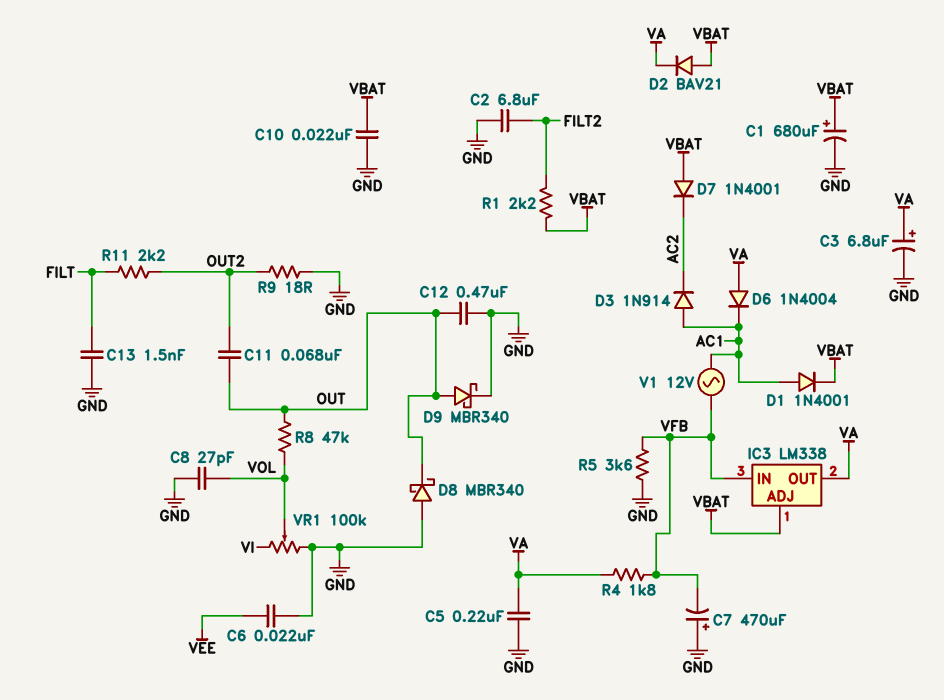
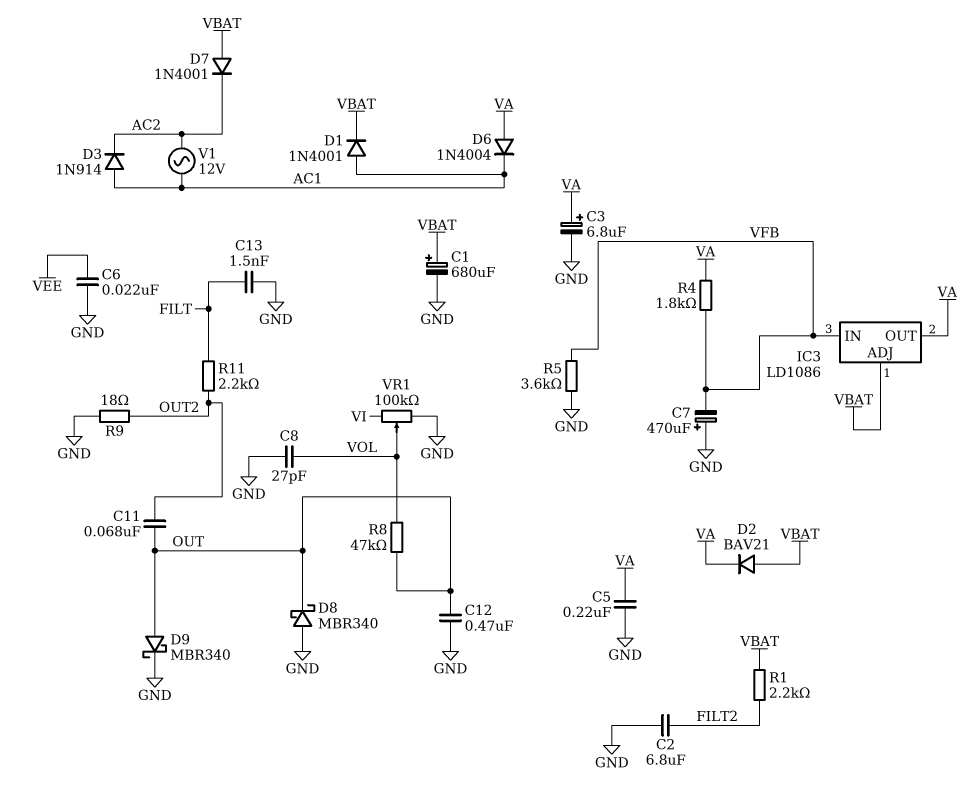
C10: 22nF (GND, VBAT) -> none
IC3: LM338 -> LD1086
V1: AC 12V (AC1, VFB) -> AC 12V (AC1, AC2)

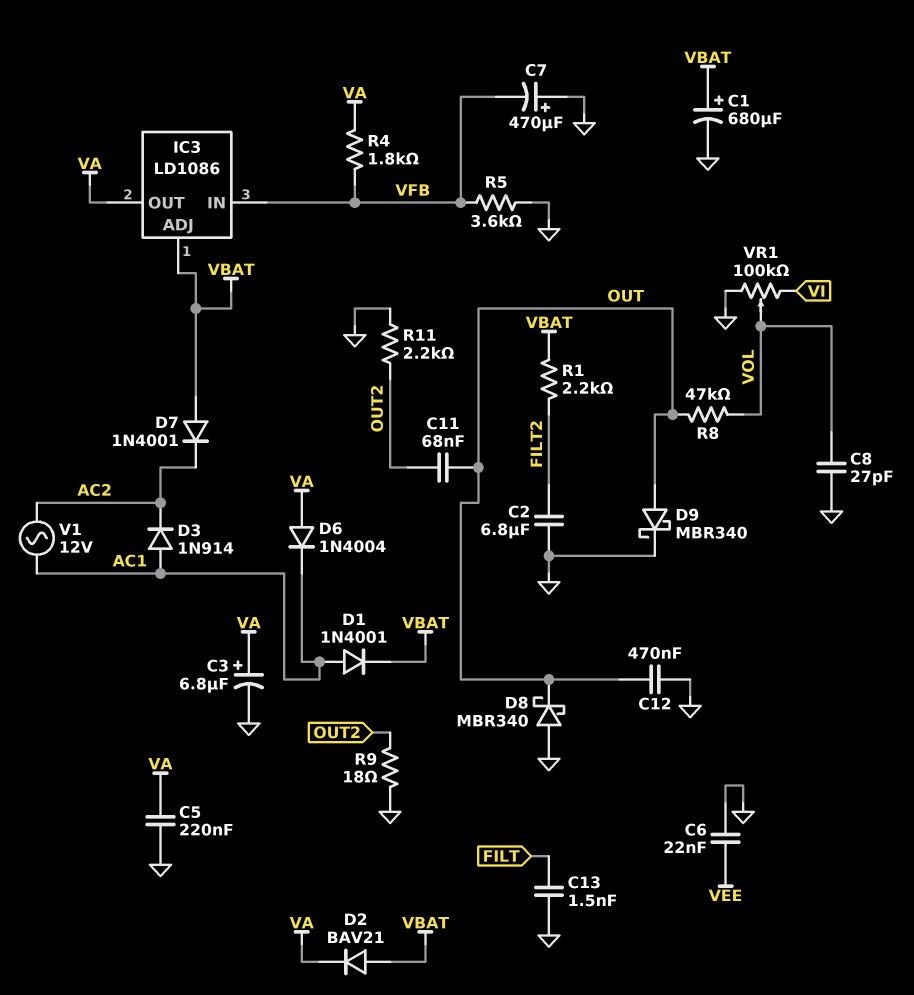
R11: 2.2k (FILT, OUT2) -> 2.2k (GND, OUT2)

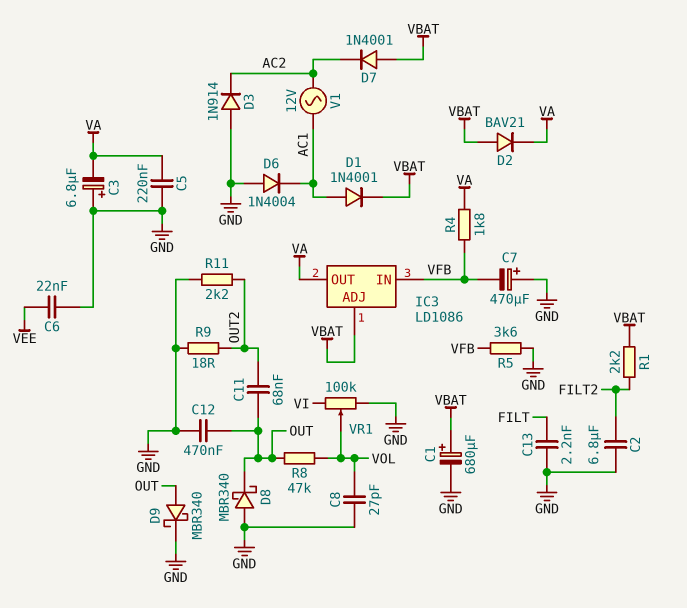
C3: 6.8uF (plus VA, minus GND) -> 6.8uF (plus GND, minus VA)
C13: 1.5nF (FILT, GND) -> 2.2nF (FILT, GND)
D3: diode 1N914 (A AC1, K AC2) -> diode 1N914 (A GND, K AC2)
D6: diode 1N4004 (A VA, K AC1) -> diode 1N4004 (A GND, K AC1)

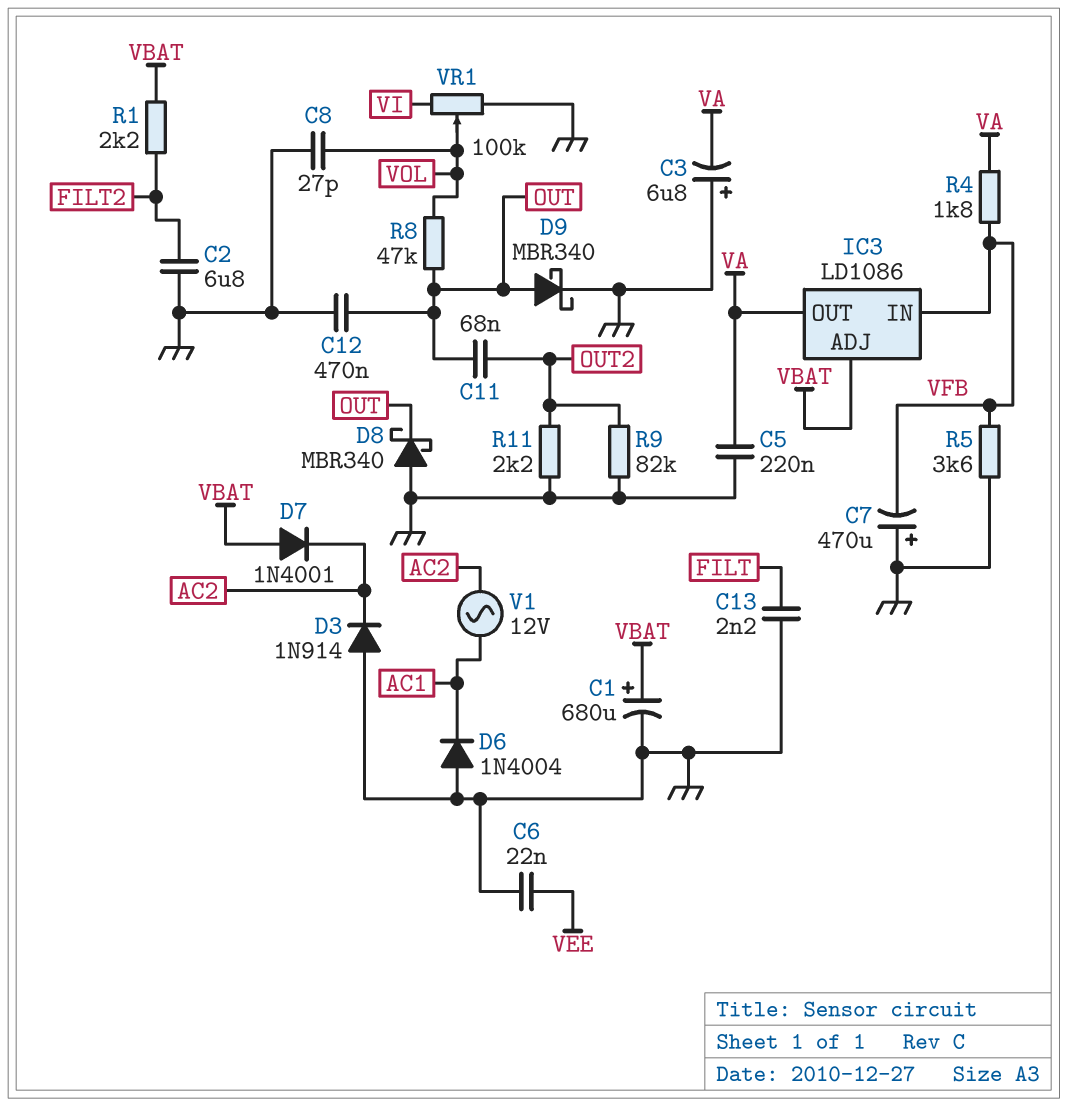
D1: diode 1N4001 (A AC1, K VBAT) -> none
D2: diode BAV21 (A VBAT, K VA) -> none
R9: 18 (GND, OUT2) -> 82k (GND, OUT2)

